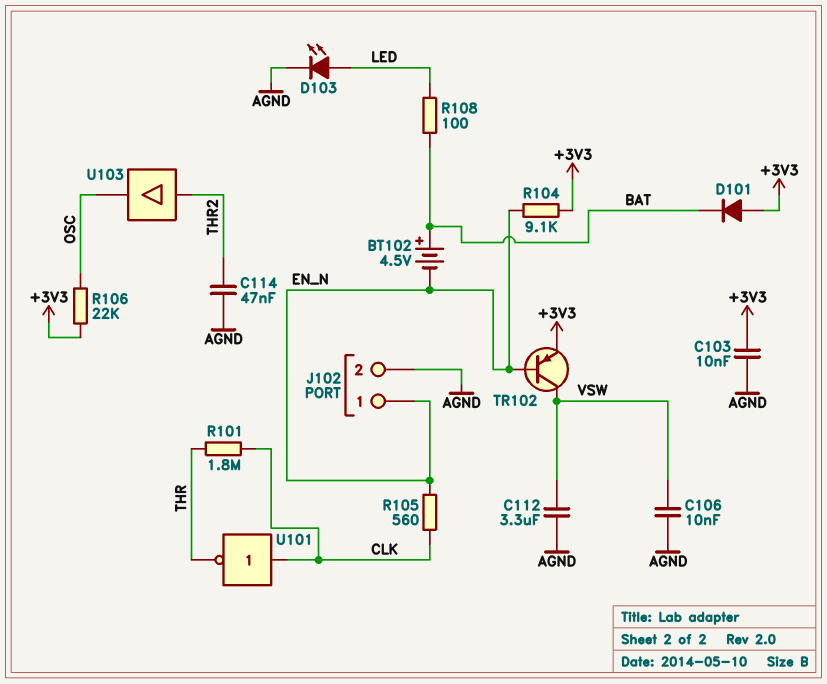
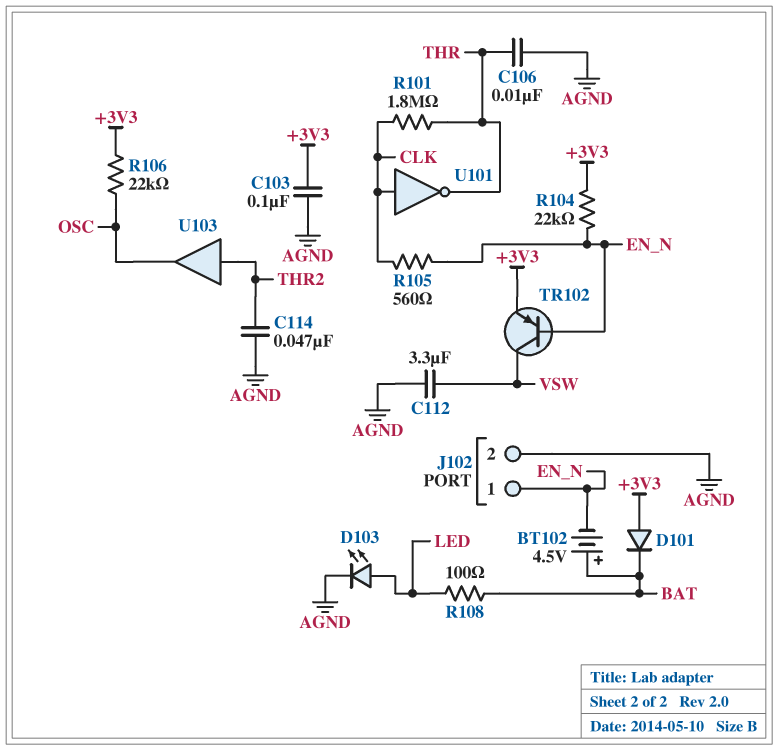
C103: 10nF (+3V3, AGND) -> 100nF (+3V3, AGND)
C106: 10nF (AGND, VSW) -> 10nF (AGND, THR)
R104: 9.1k (+3V3, EN_N) -> 22k (+3V3, EN_N)

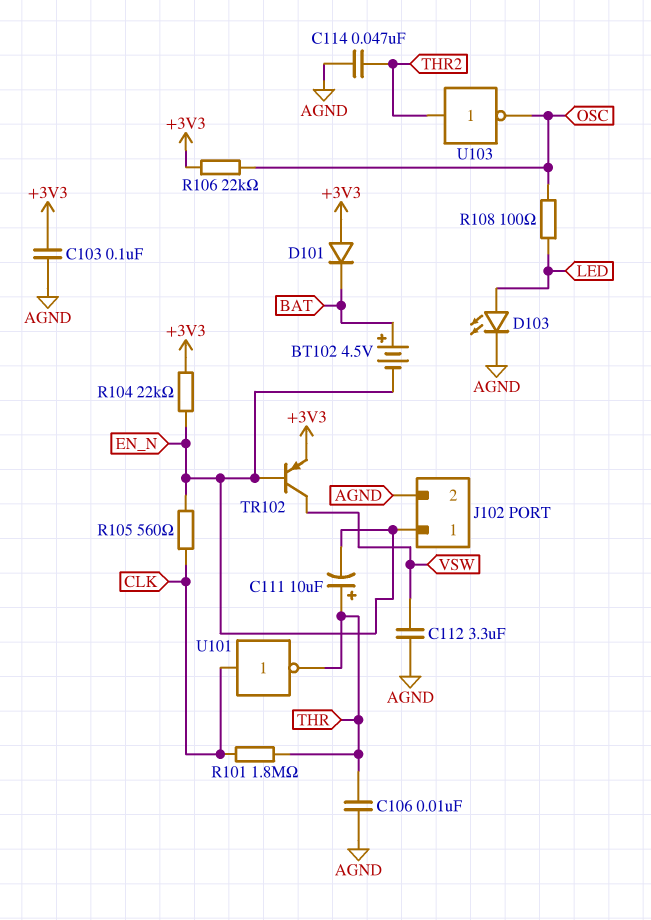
C111: none -> 10uF (plus THR, minus EN_N)
R108: 100 (BAT, LED) -> 100 (LED, OSC)
U103: buffer (in THR2, out OSC) -> NOT (in THR2, out OSC)

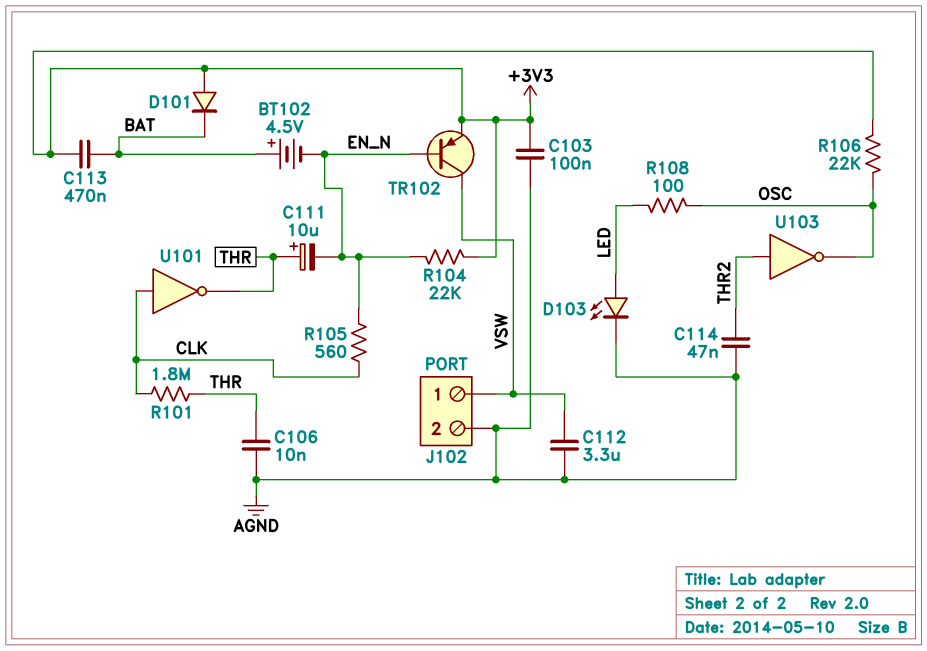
C113: none -> 470nF (+3V3, BAT)
J102 pin 1: EN_N -> VSW

